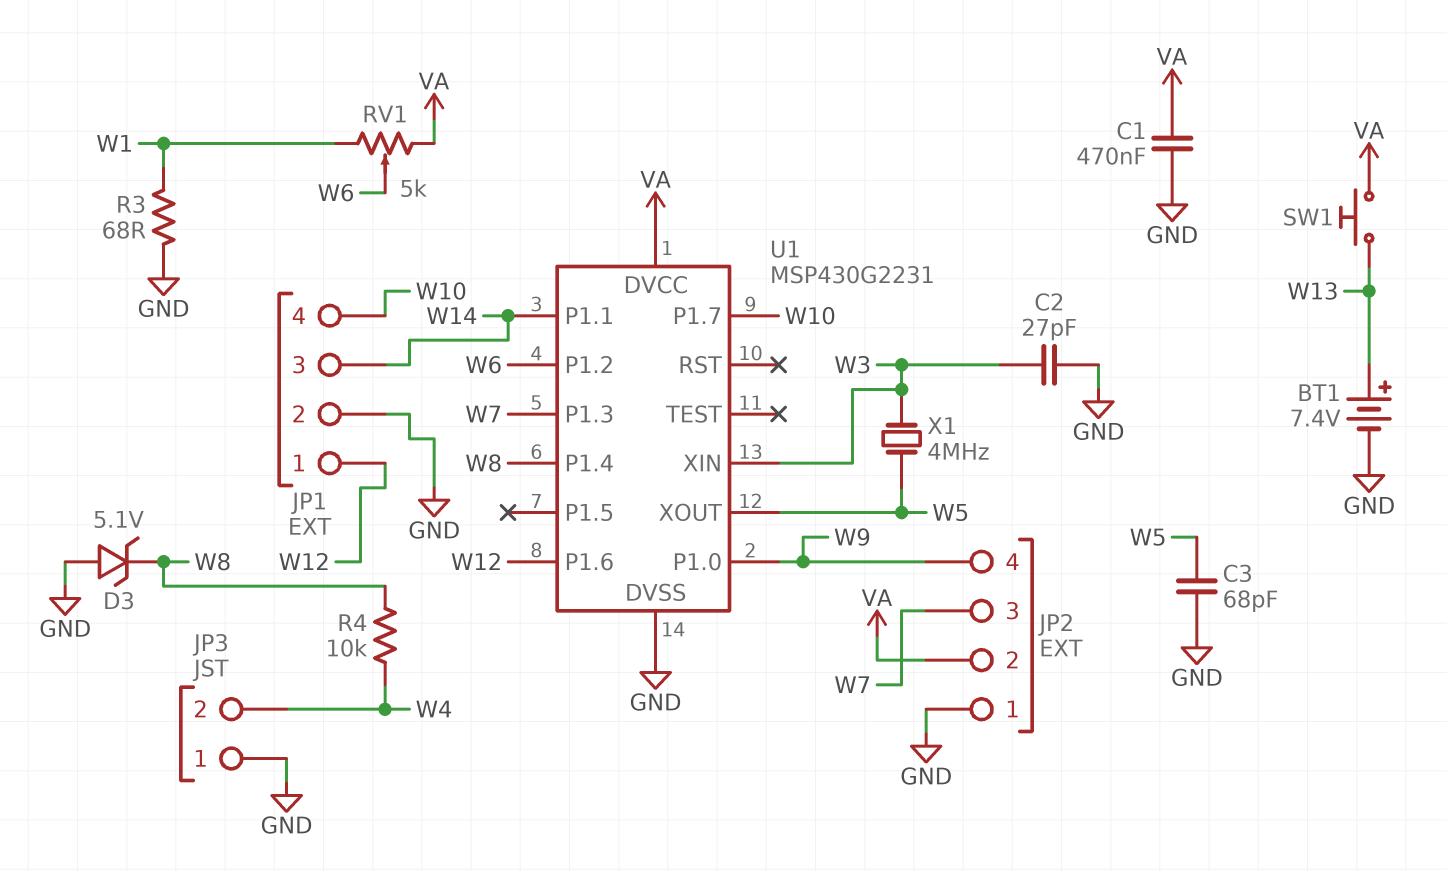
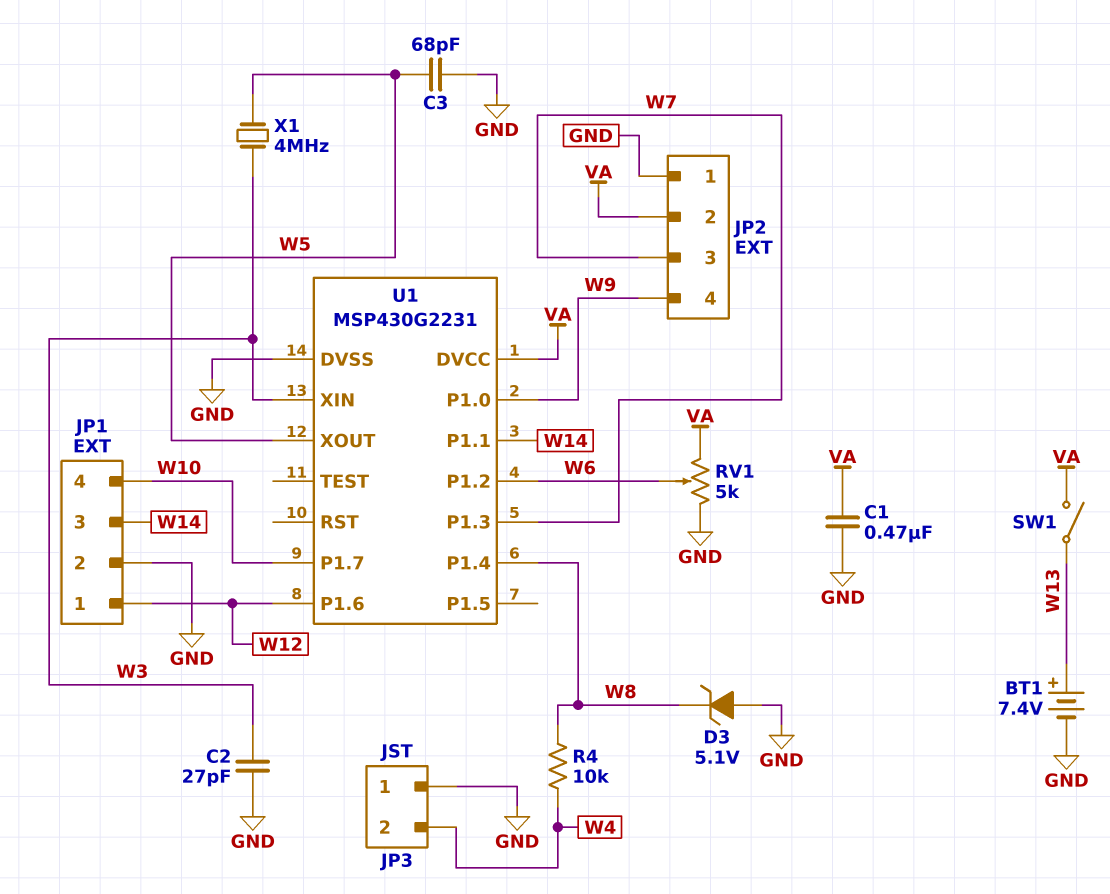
R3: 68 (GND, W1) -> none
RV1: 5k (VA, W1, wiper W6) -> 5k (GND, VA, wiper W6)
SW1: button (VA, W13) -> switch (VA, W13)

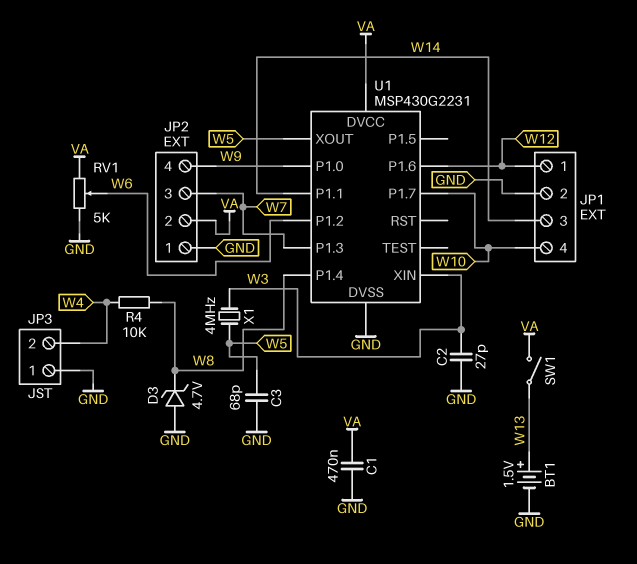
BT1: 7.4V (plus W13, minus GND) -> 1.5V (plus W13, minus GND)
D3: zener 5.1V (A GND, K W8) -> zener 4.7V (A GND, K W8)

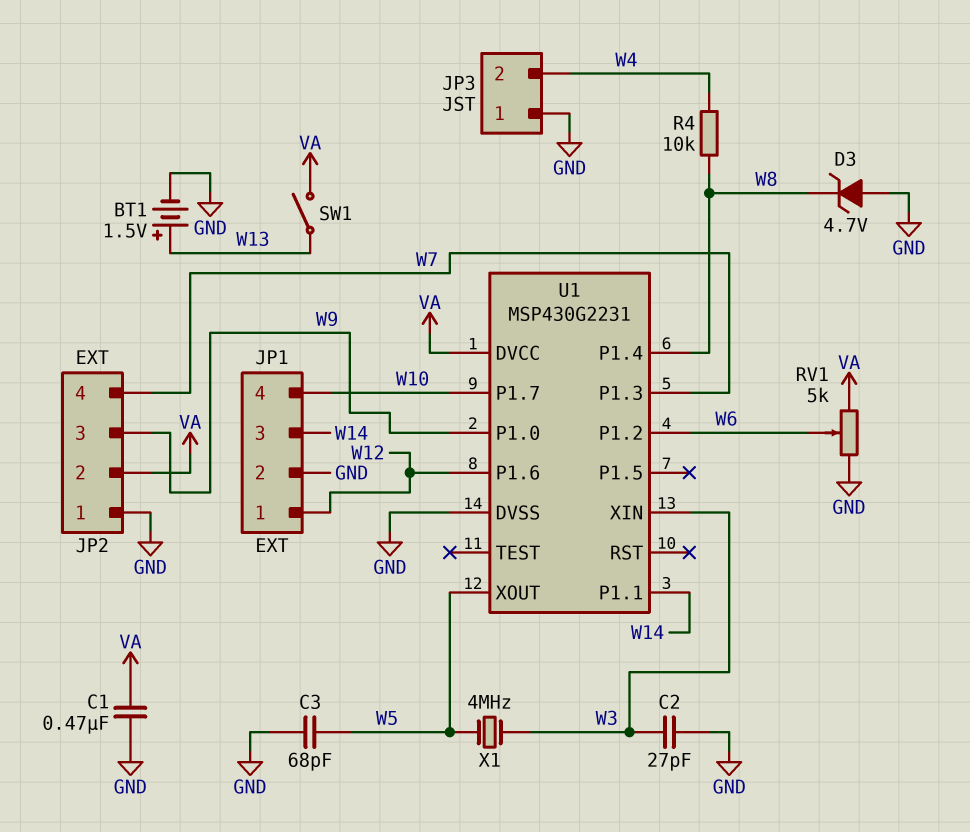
JP2 pin 3: W7 -> W9
JP2 pin 4: W9 -> W7

